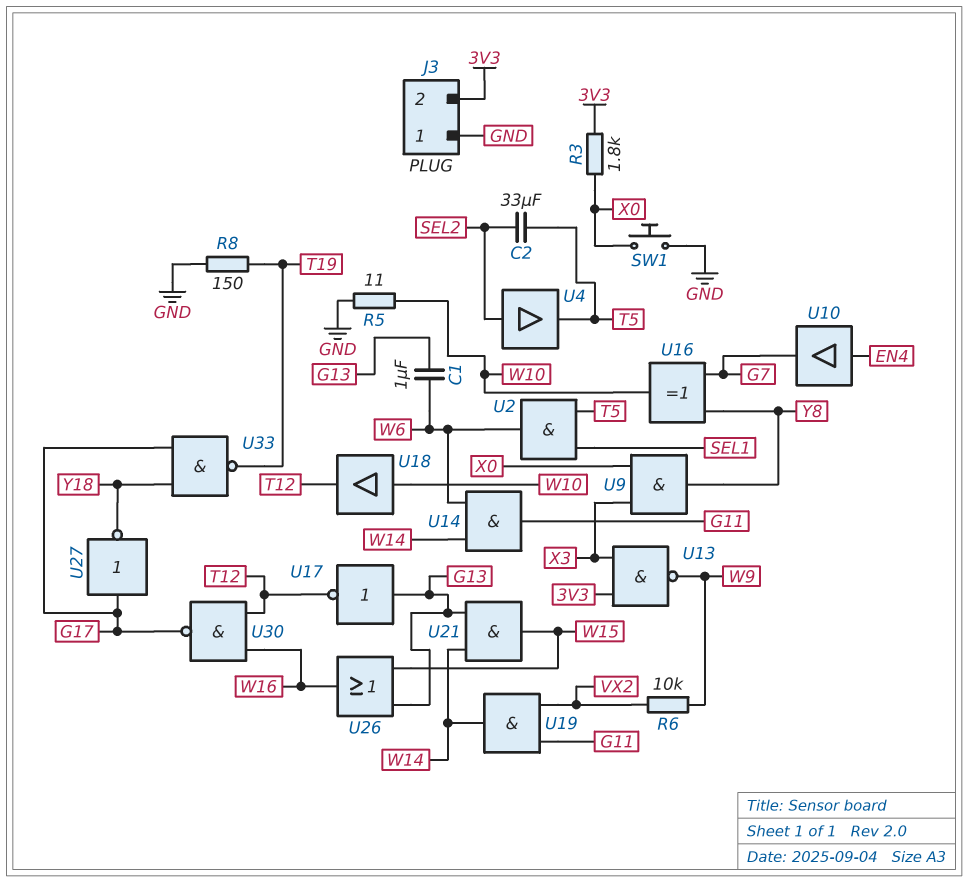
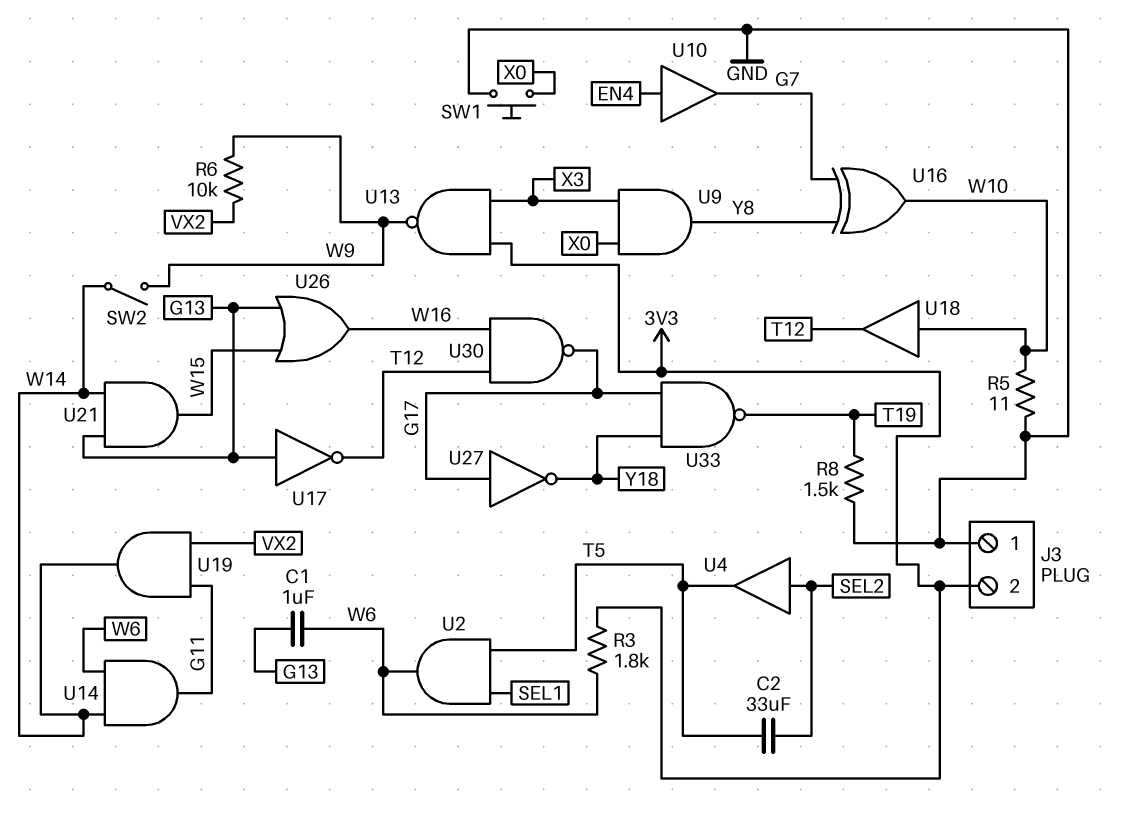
R3: 1.8k (3V3, X0) -> 1.8k (3V3, W6)
R8: 150 (GND, T19) -> 1.5k (GND, T19)
SW2: none -> switch (W9, W14)

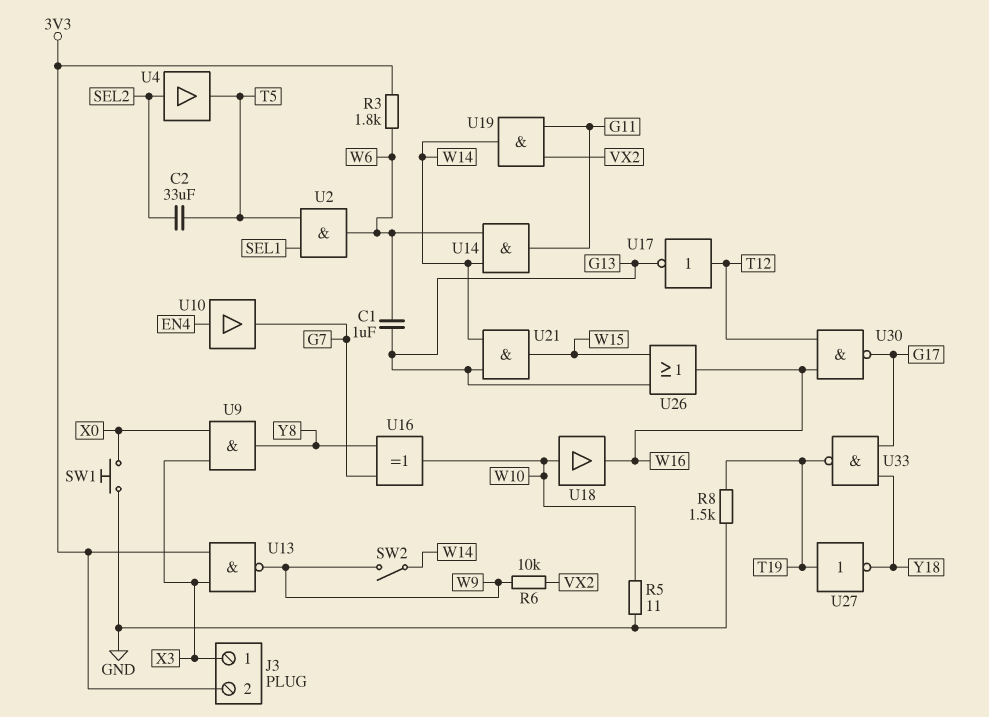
J3 pin 1: GND -> X3
U17: NOT (in G13, out T12) -> NOT (in T12, out G13)
U18: buffer (in W10, out T12) -> buffer (in W10, out W16)
U27: NOT (in G17, out Y18) -> NOT (in T19, out Y18)

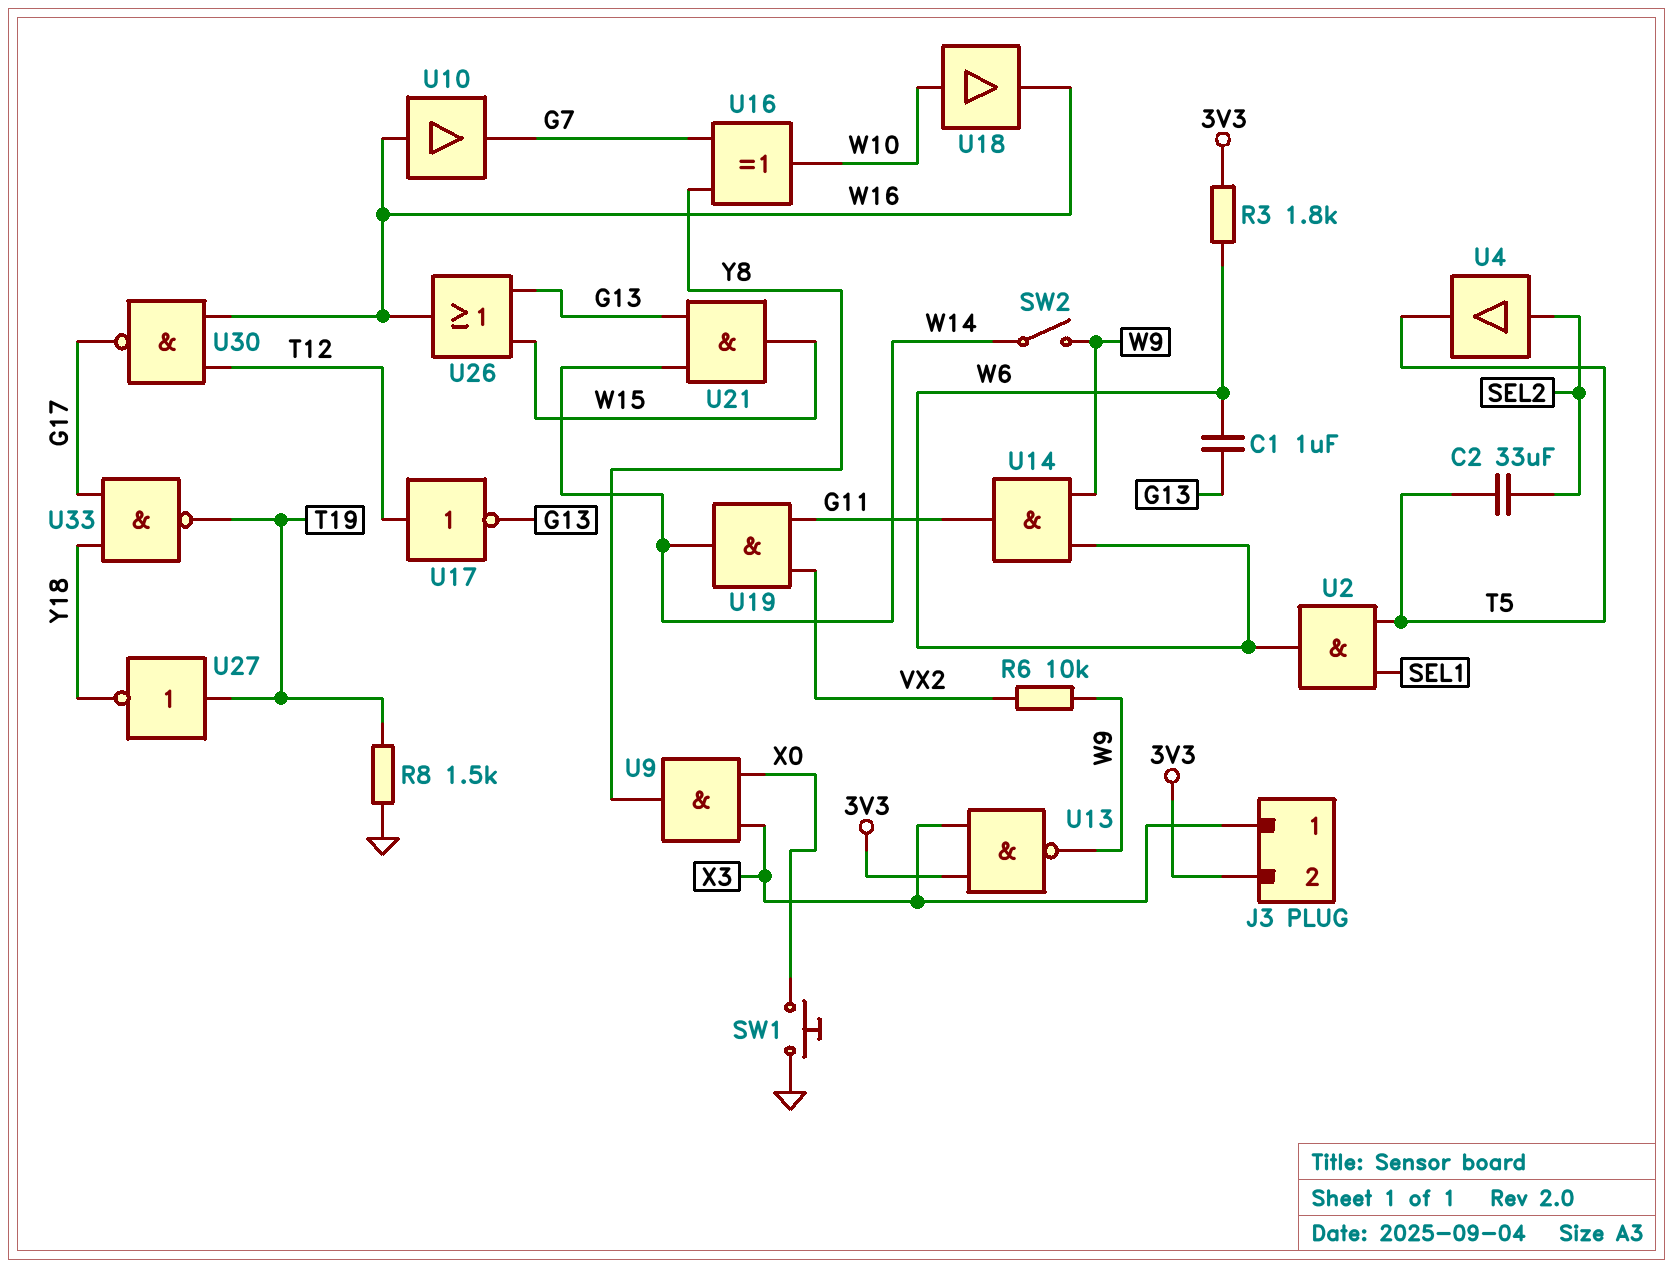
R5: 11 (GND, W10) -> none
U10: buffer (in EN4, out G7) -> buffer (in W16, out G7)
U14: AND (in W6, in W14, out G11) -> AND (in W6, in W9, out G11)

